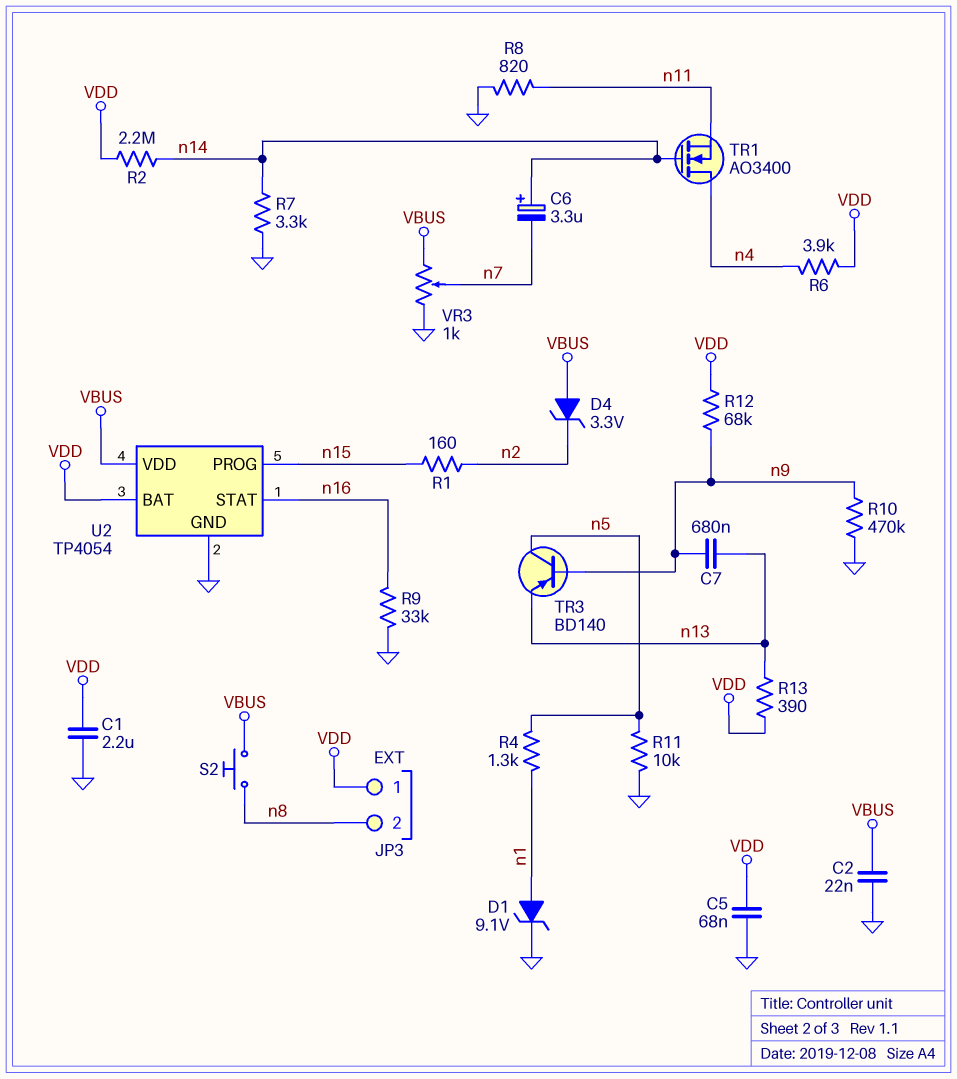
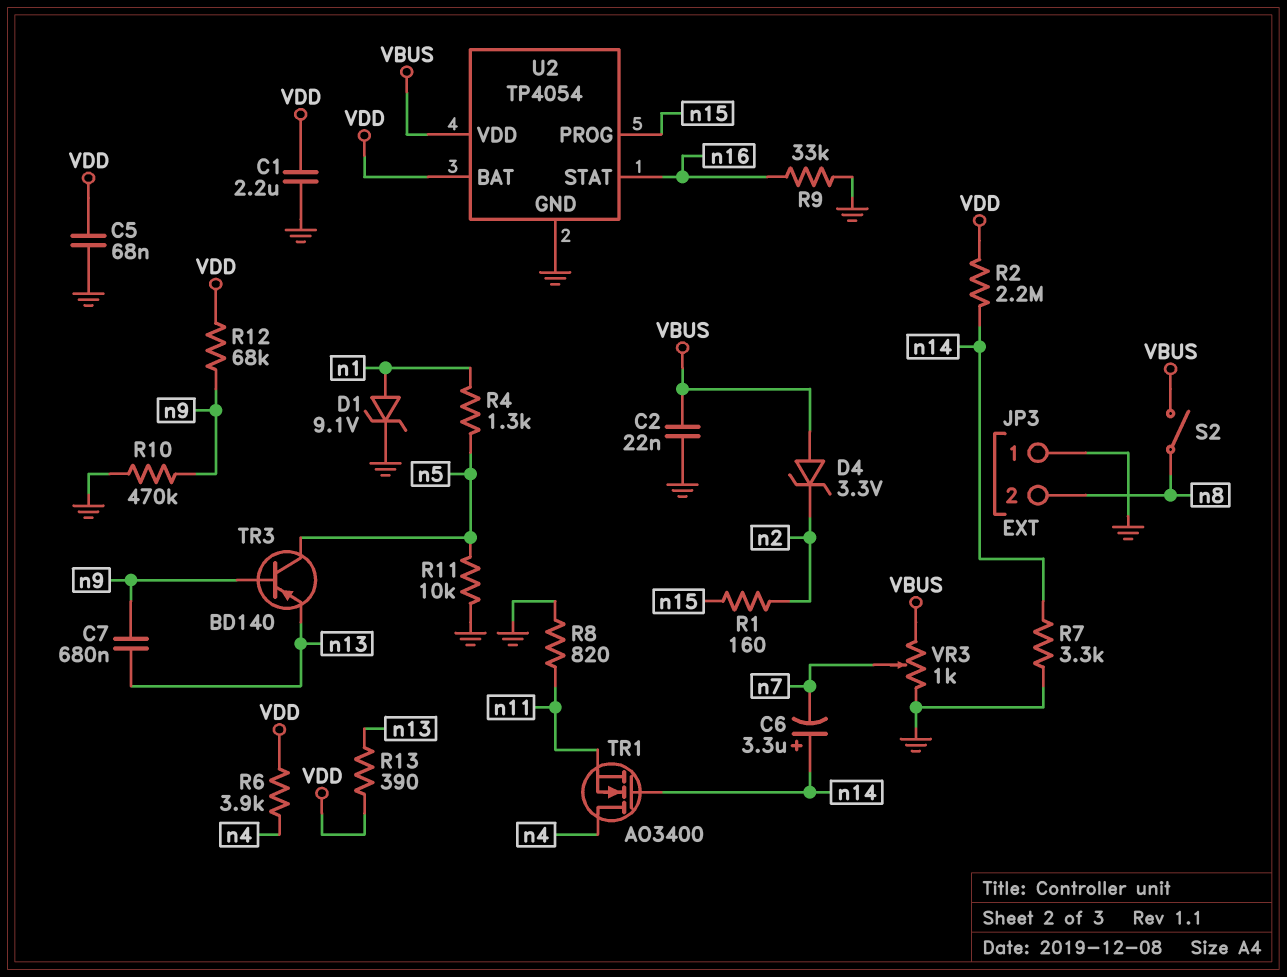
JP3 pin 1: VDD -> GND
S2: button (VBUS, n8) -> switch (VBUS, n8)

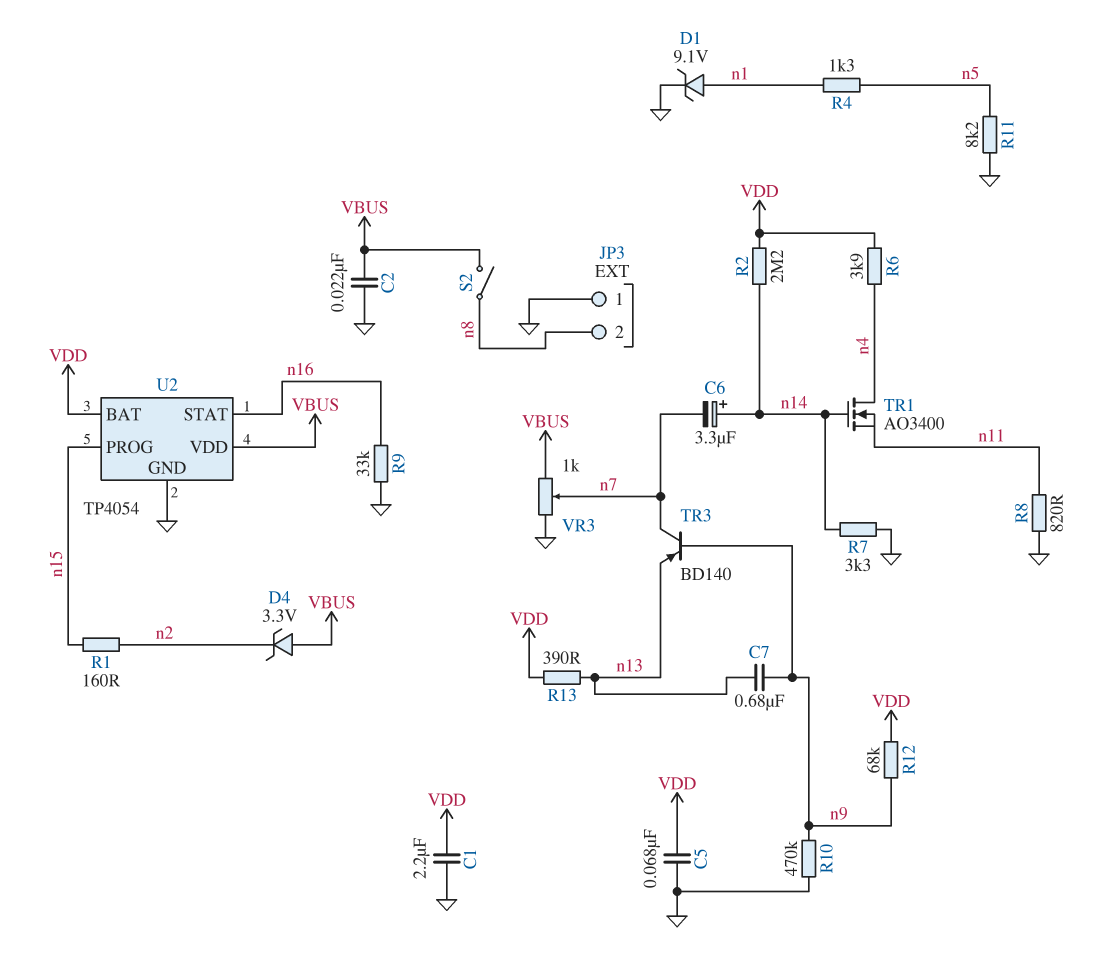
R11: 10k (GND, n5) -> 8.2k (GND, n5)
TR3: PNP BD140 (B n9, C n5, E n13) -> PNP BD140 (B n9, C n7, E n13)

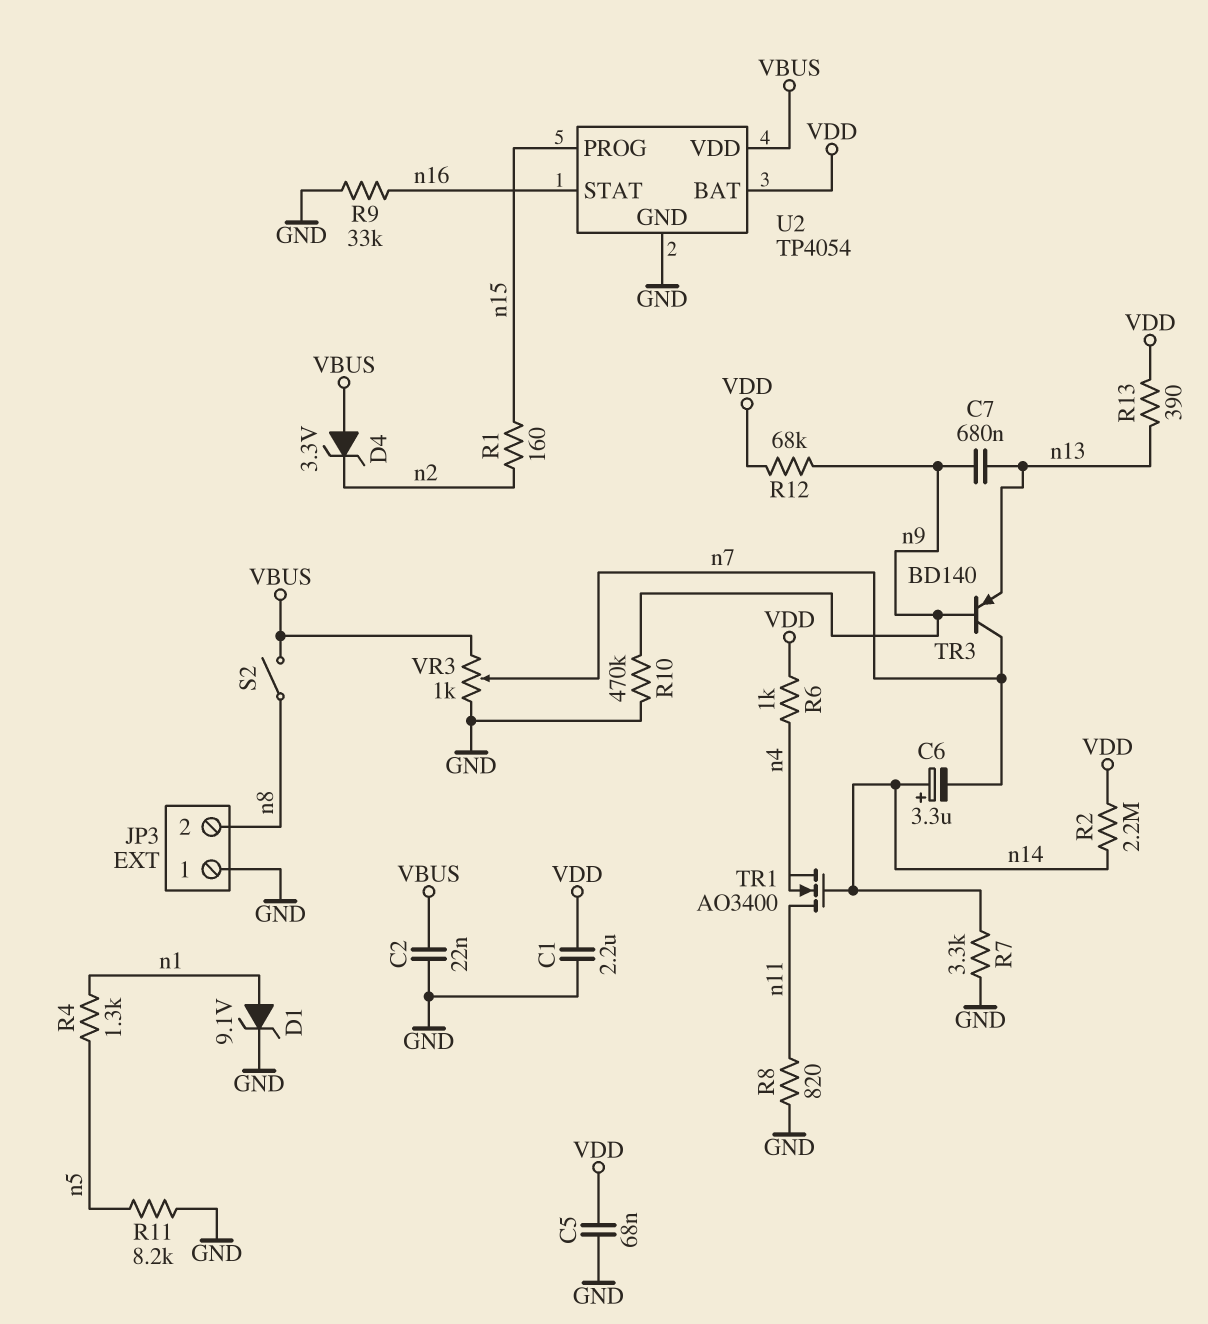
R6: 3.9k (VDD, n4) -> 1k (VDD, n4)
TR1: NMOS AO3400 (G n14, D n4, S n11) -> NMOS AO3400 (G n14, D n11, S n4)

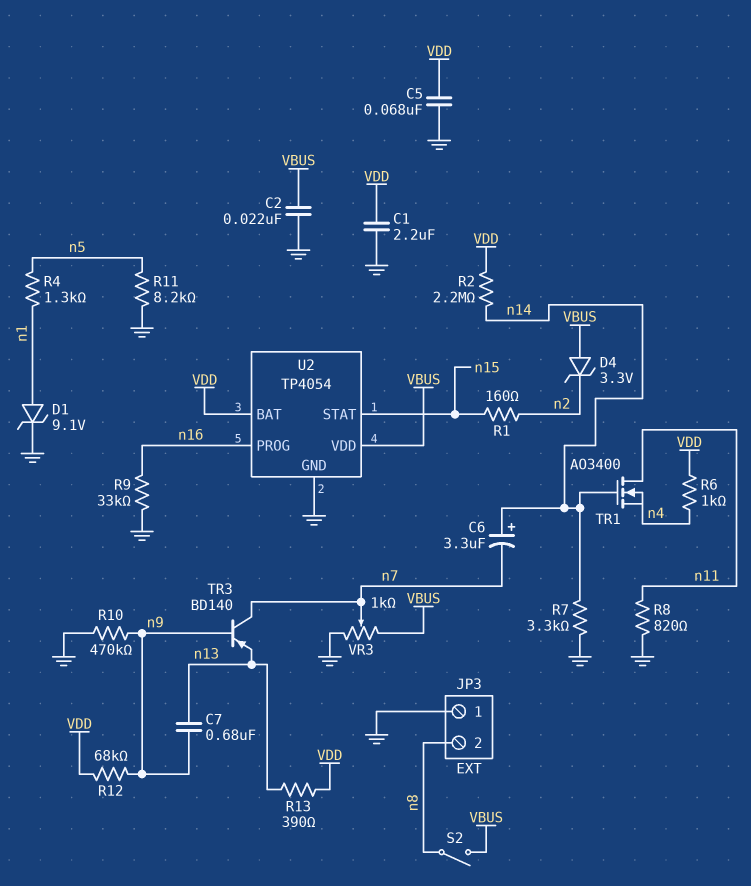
U2 pin PROG: n15 -> n16
U2 pin STAT: n16 -> n15

